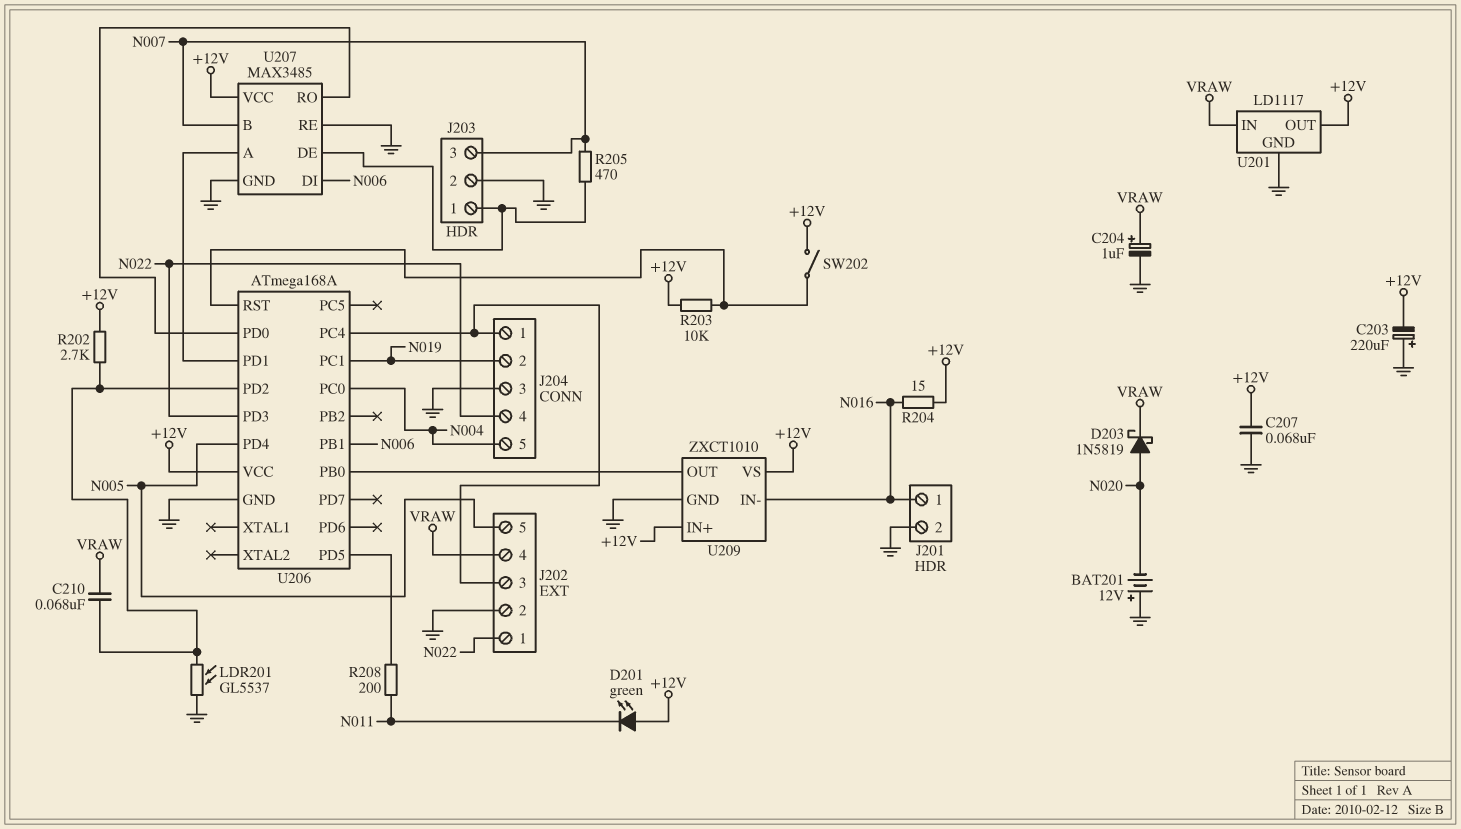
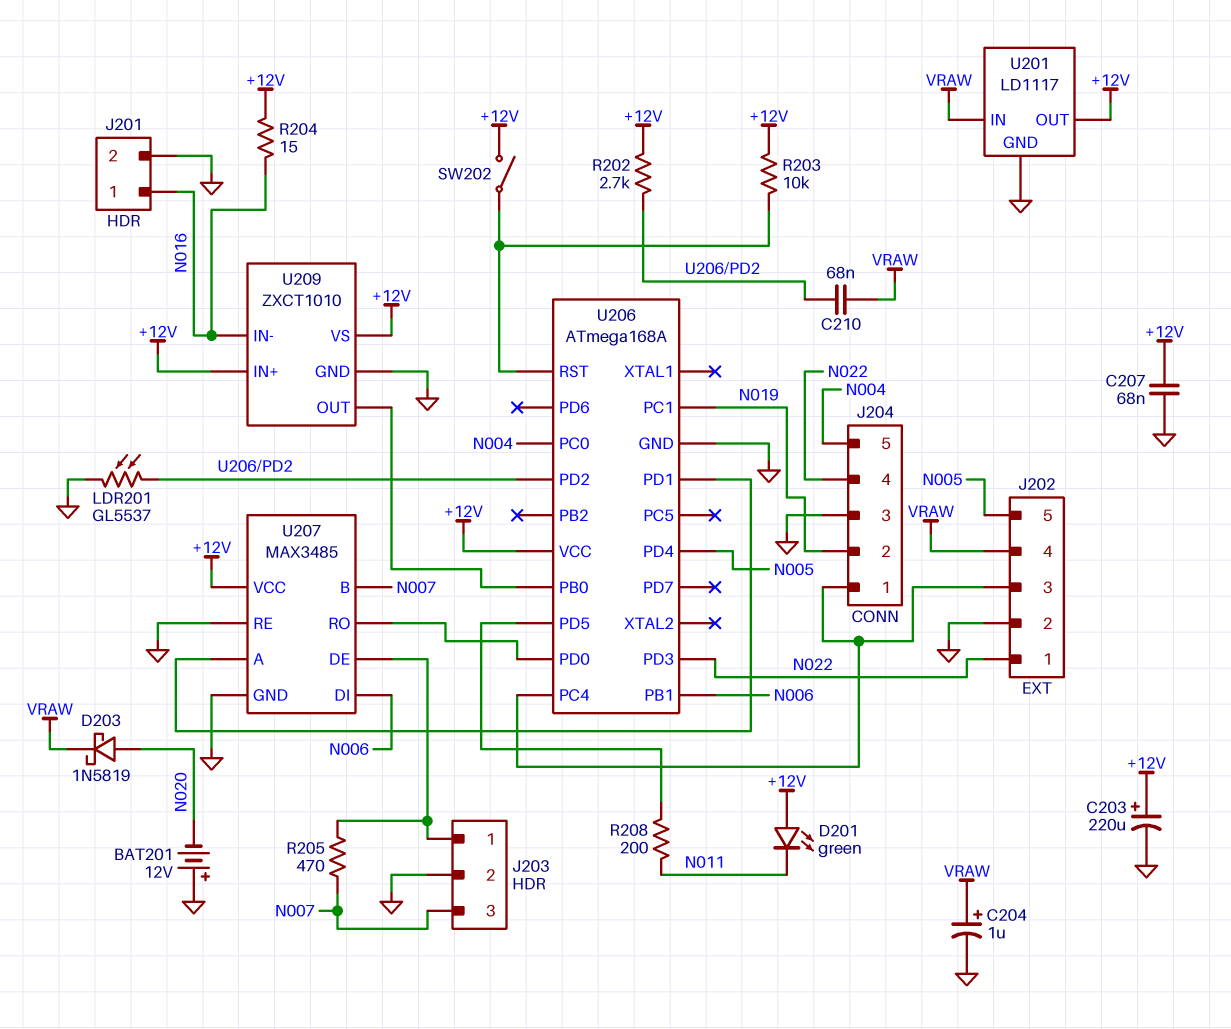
C203: 220uF (plus GND, minus +12V) -> 220uF (plus +12V, minus GND)

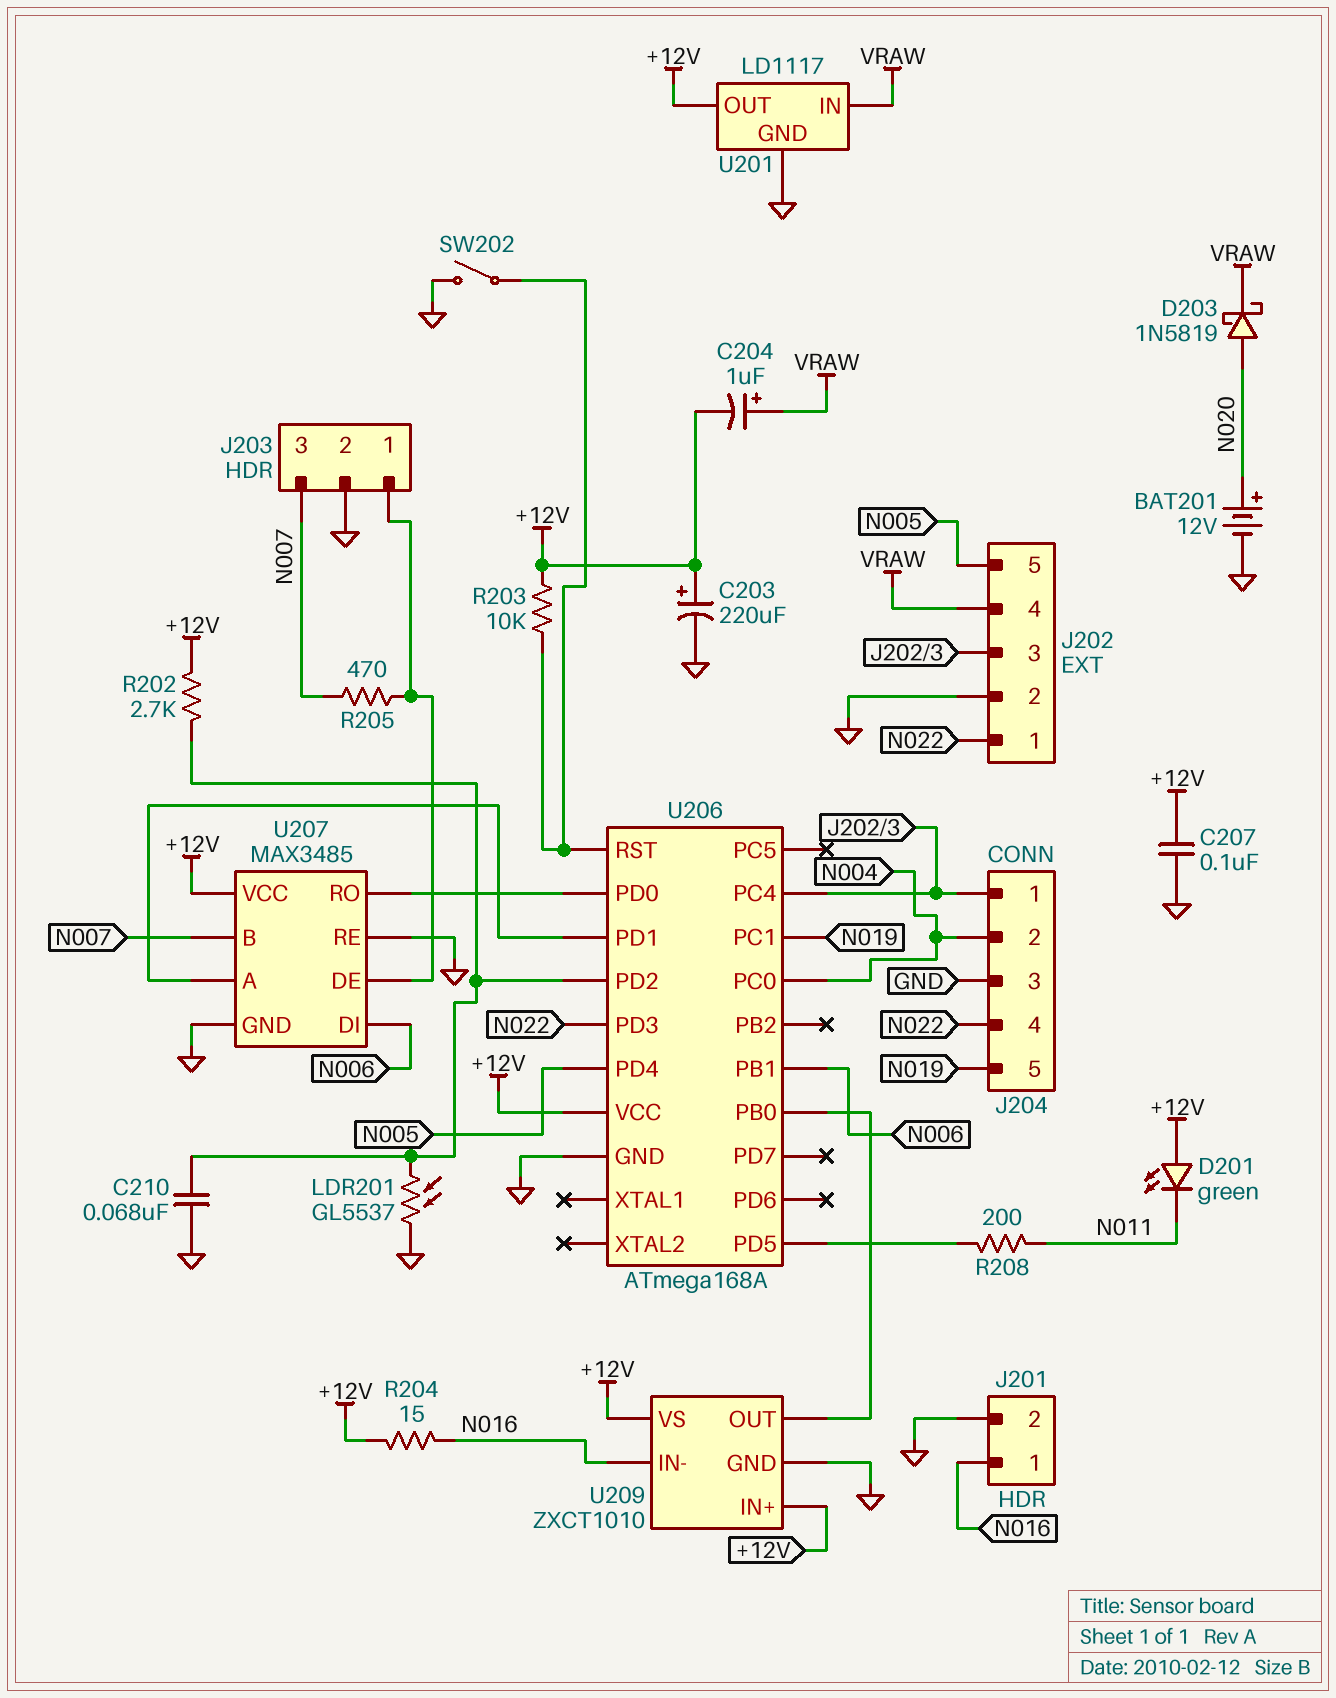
BAT201: 12V (plus GND, minus N020) -> 12V (plus N020, minus GND)
C204: 1uF (plus VRAW, minus GND) -> 1uF (plus VRAW, minus +12V)
C207: 68nF (+12V, GND) -> 100nF (+12V, GND)
C210: 68nF (U206/PD2, VRAW) -> 68nF (GND, U206/PD2)
J204 pin 2: N019 -> N004
J204 pin 5: N004 -> N019
SW202: switch (+12V, U206/RST) -> switch (GND, U206/RST)

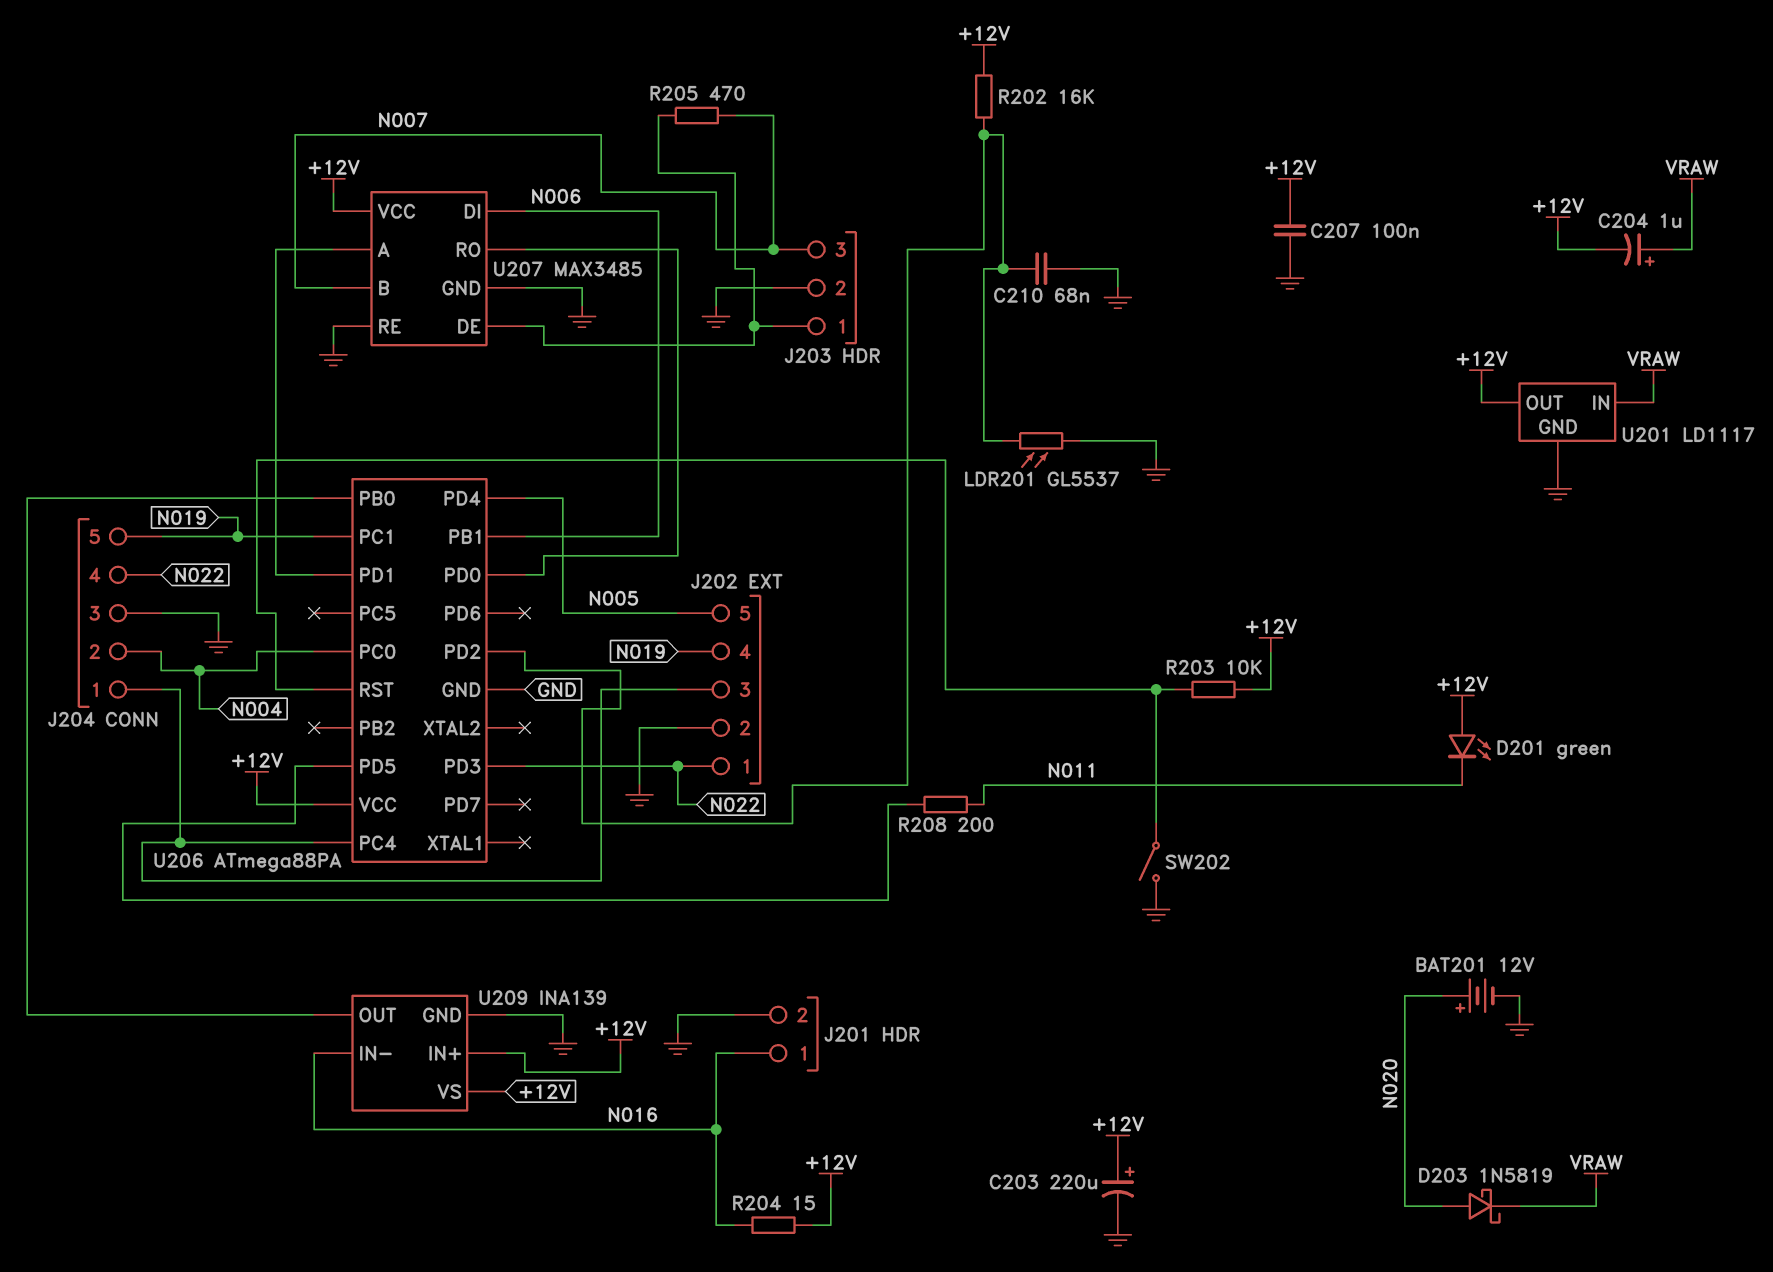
J202 pin 4: VRAW -> N019
R202: 2.7k (+12V, U206/PD2) -> 16k (+12V, U206/PD2)
U206: ATmega168A -> ATmega88PA
U209: ZXCT1010 -> INA139

